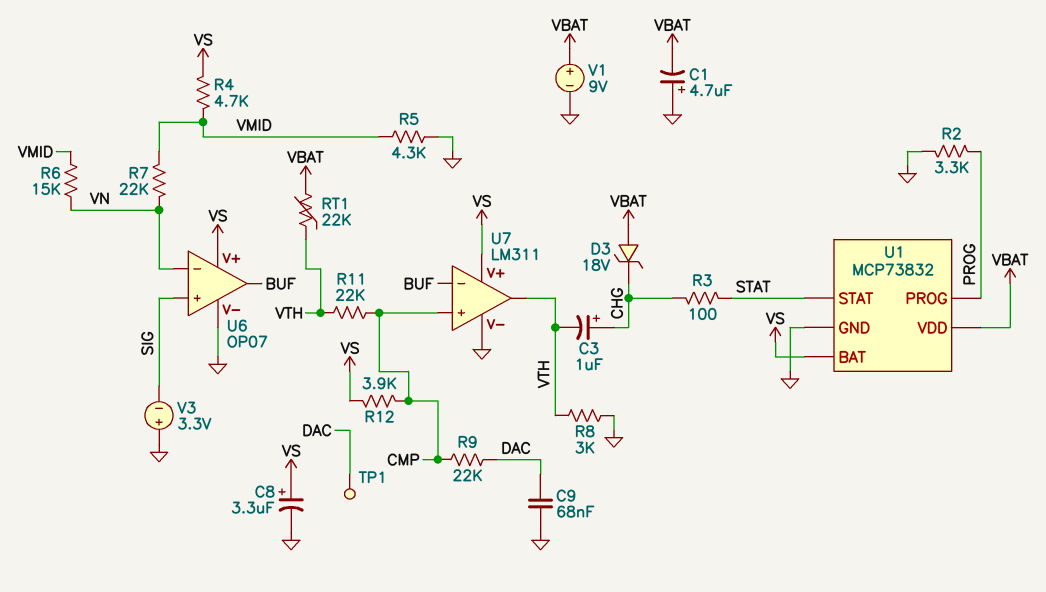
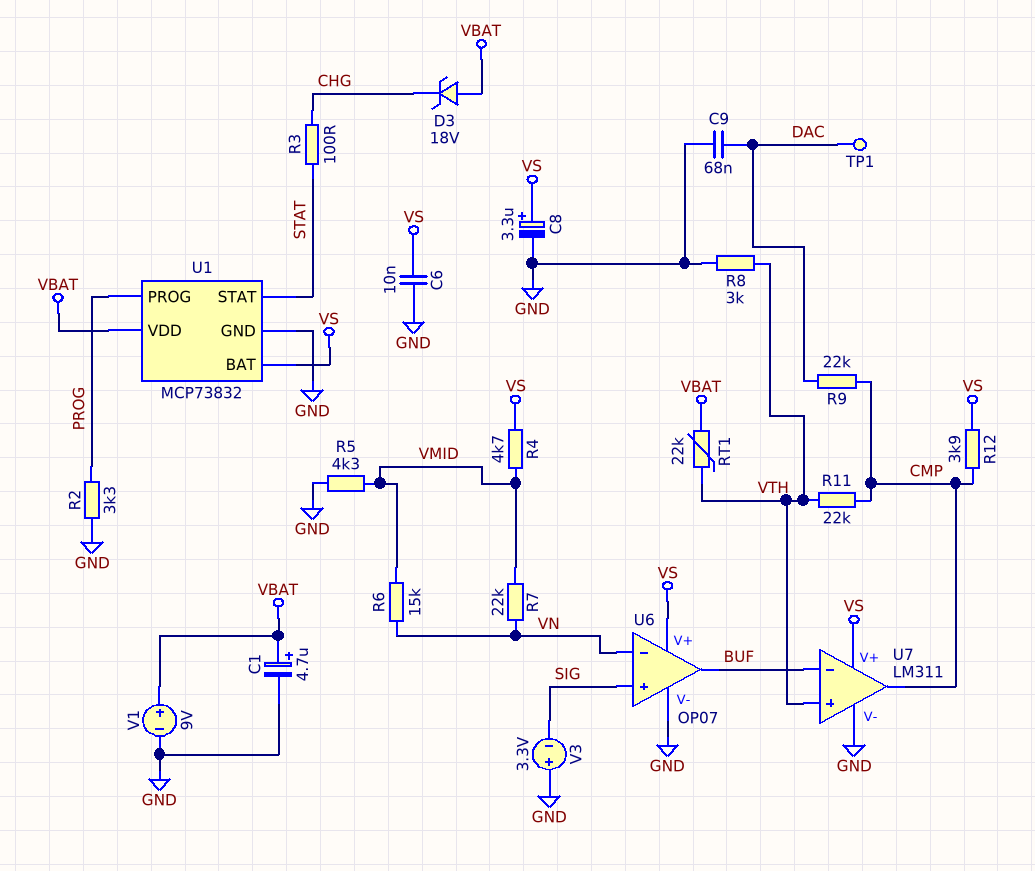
C1: 4.7uF (plus GND, minus VBAT) -> 4.7uF (plus VBAT, minus GND)
C3: 1uF (plus CHG, minus VTH) -> none
C6: none -> 10nF (GND, VS)
U7 pin in+: CMP -> VTH
U7 pin out: VTH -> CMP

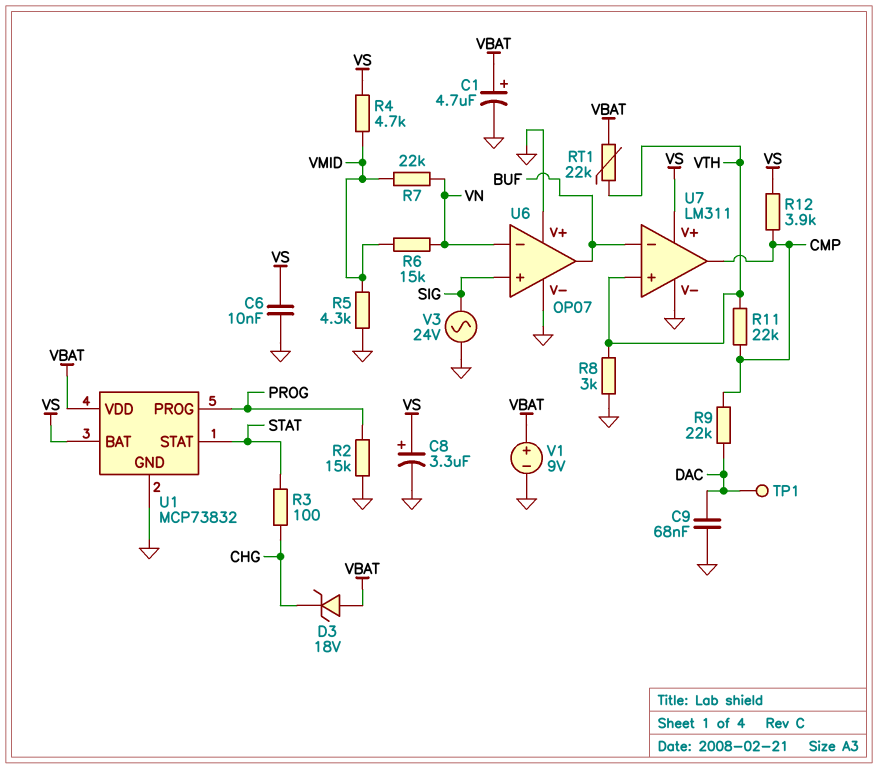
R2: 3.3k (GND, PROG) -> 15k (GND, PROG)
U6 pin V+: VS -> GND
V3: 3.3V (plus GND, minus SIG) -> AC 24V (GND, SIG)

